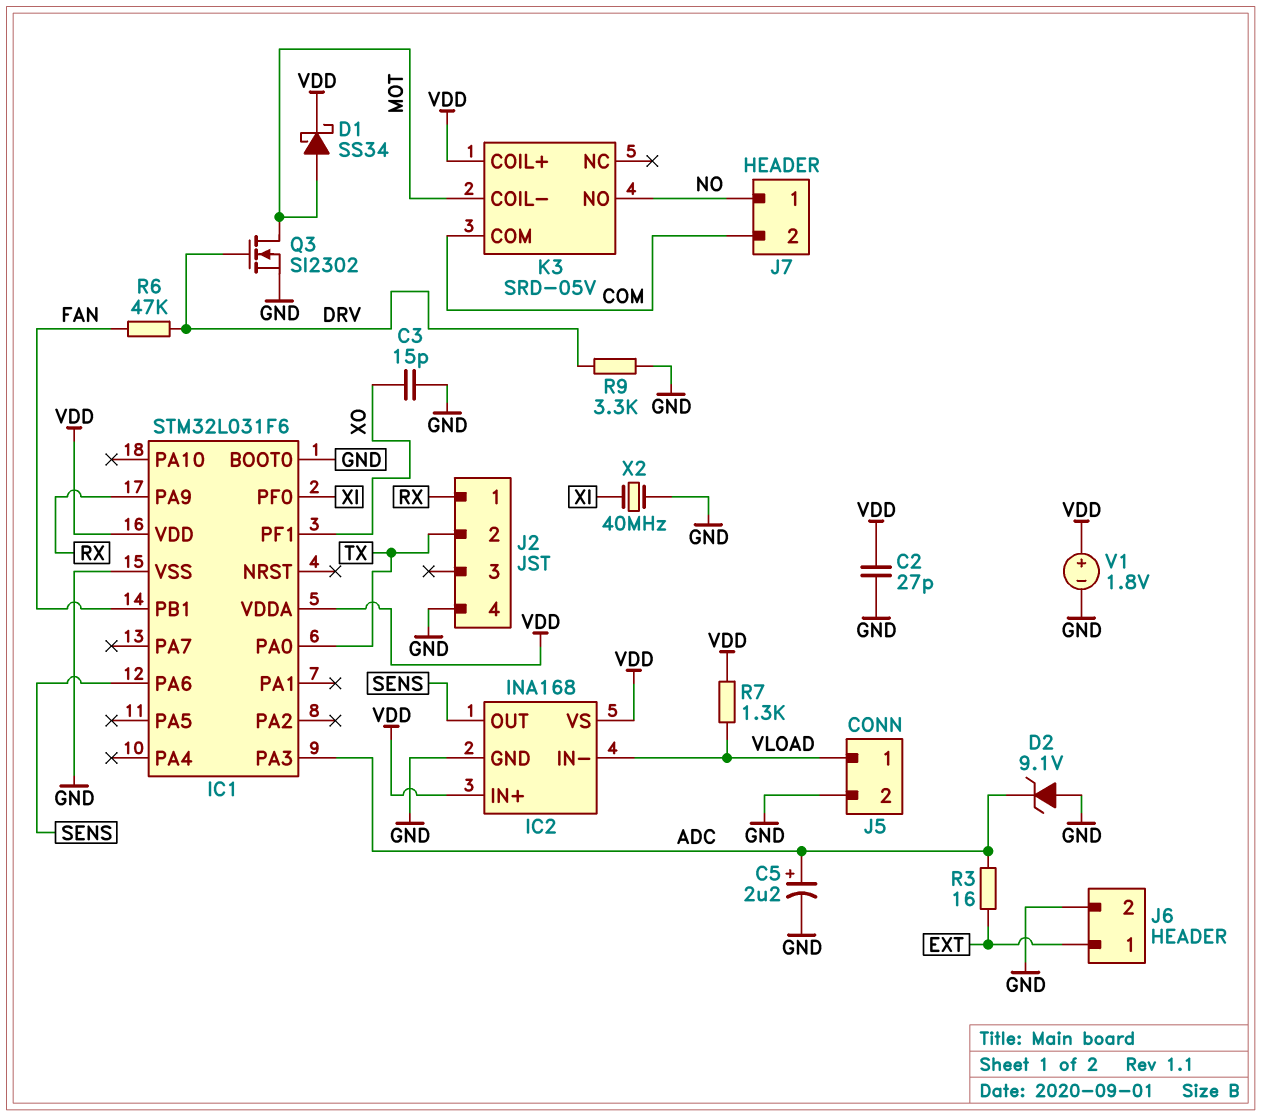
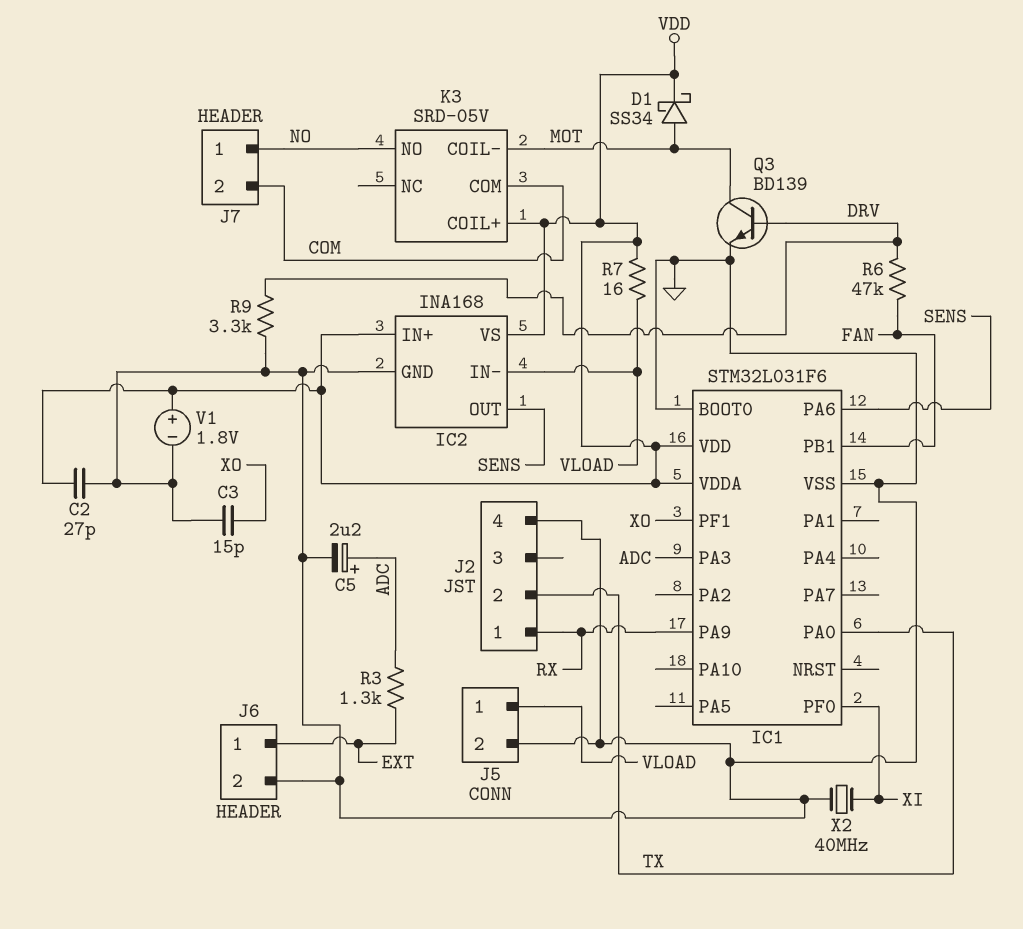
D2: zener 9.1V (A GND, K ADC) -> none
Q3: NMOS SI2302 (G DRV, D MOT, S GND) -> NPN BD139 (B DRV, C MOT, E GND)
R3: 16 (ADC, EXT) -> 1.3k (ADC, EXT)
R7: 1.3k (VDD, VLOAD) -> 16 (VDD, VLOAD)

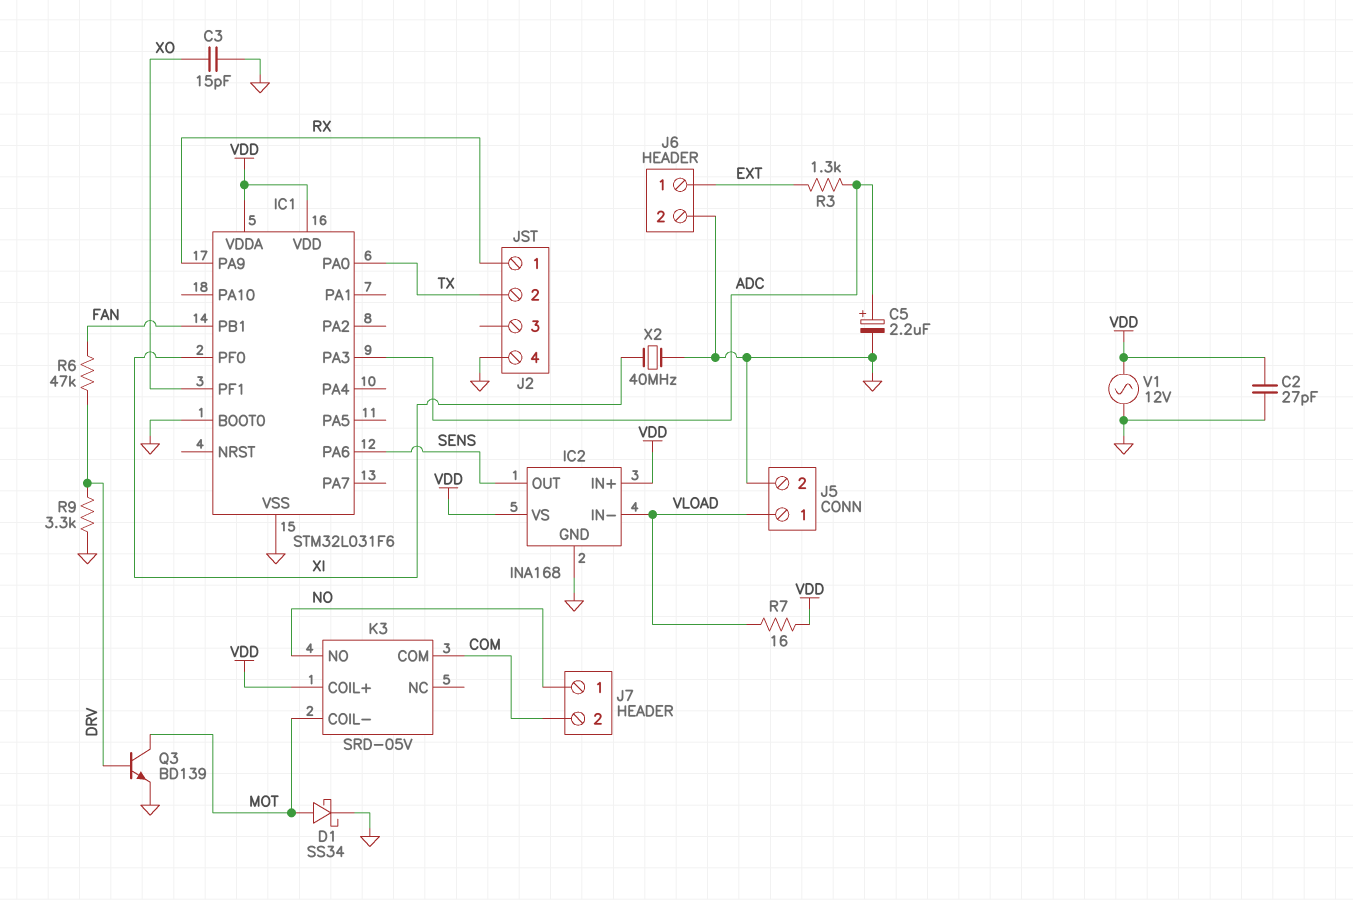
D1: schottky SS34 (A MOT, K VDD) -> schottky SS34 (A MOT, K GND)
V1: 1.8V (plus VDD, minus GND) -> AC 12V (GND, VDD)

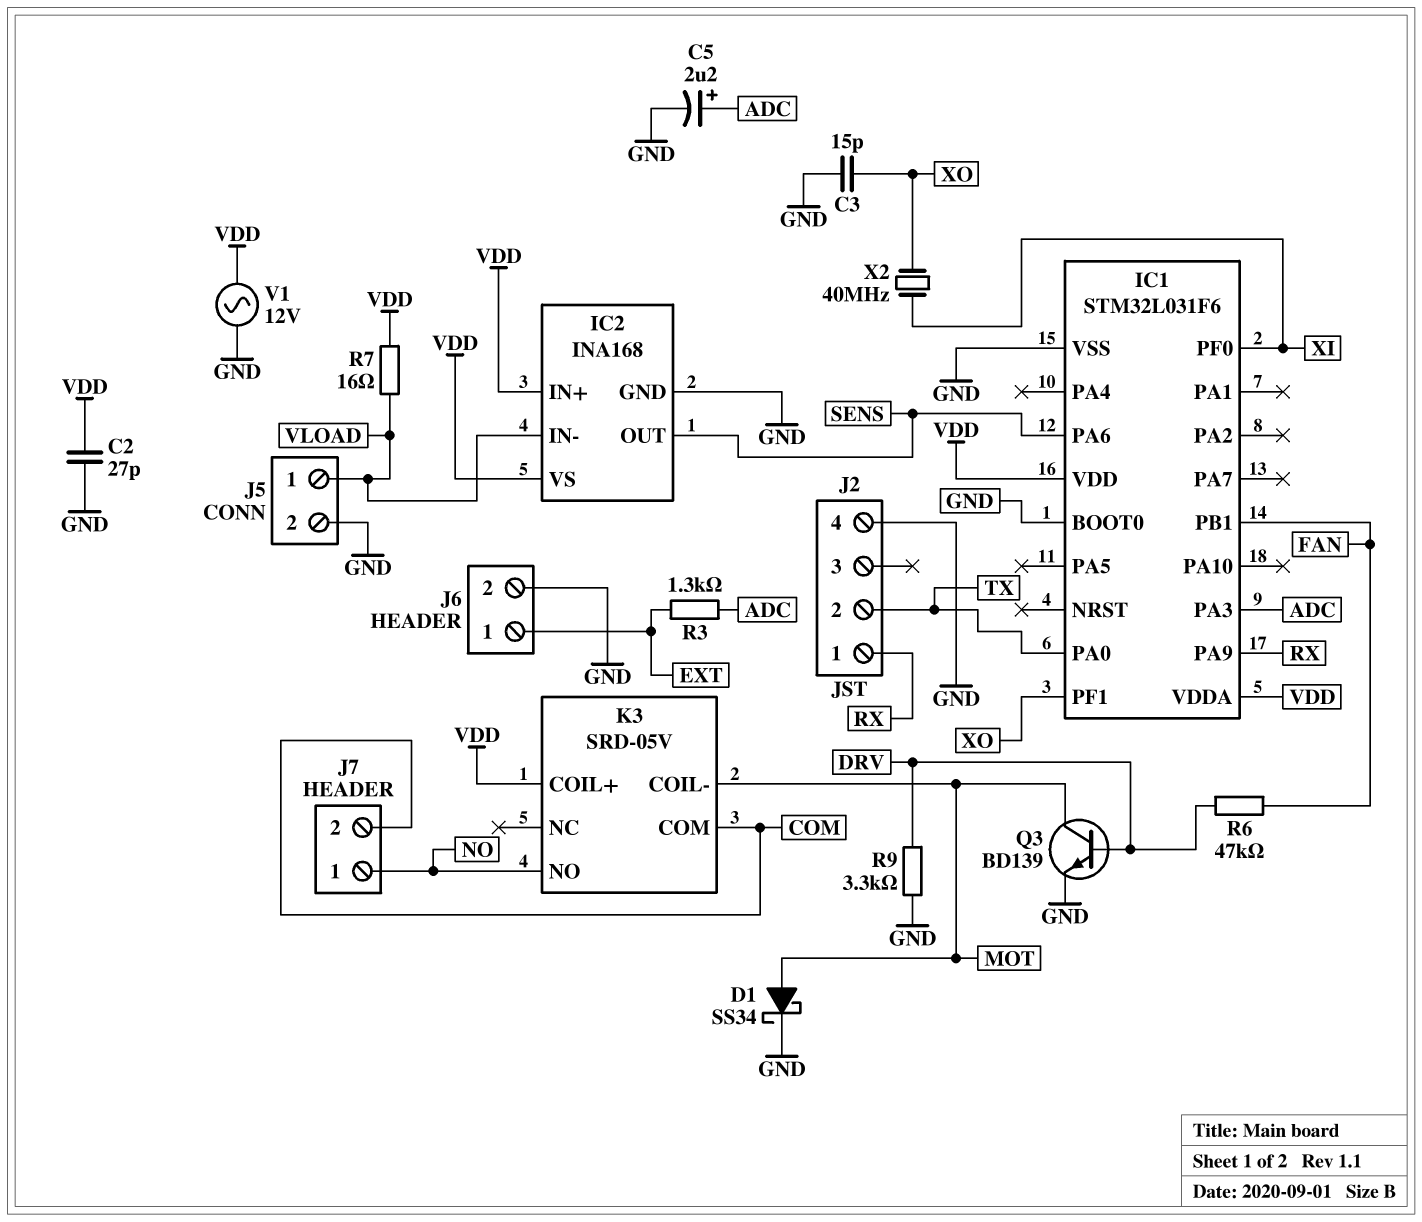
X2: 40MHz (GND, XI) -> 40MHz (XI, XO)

